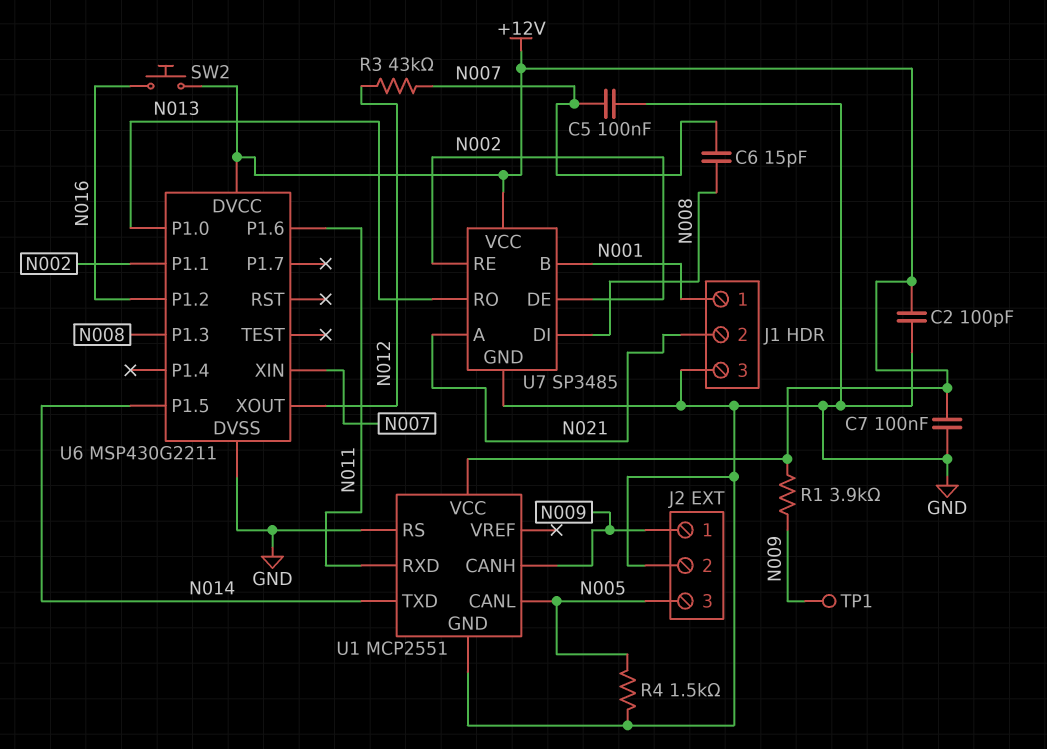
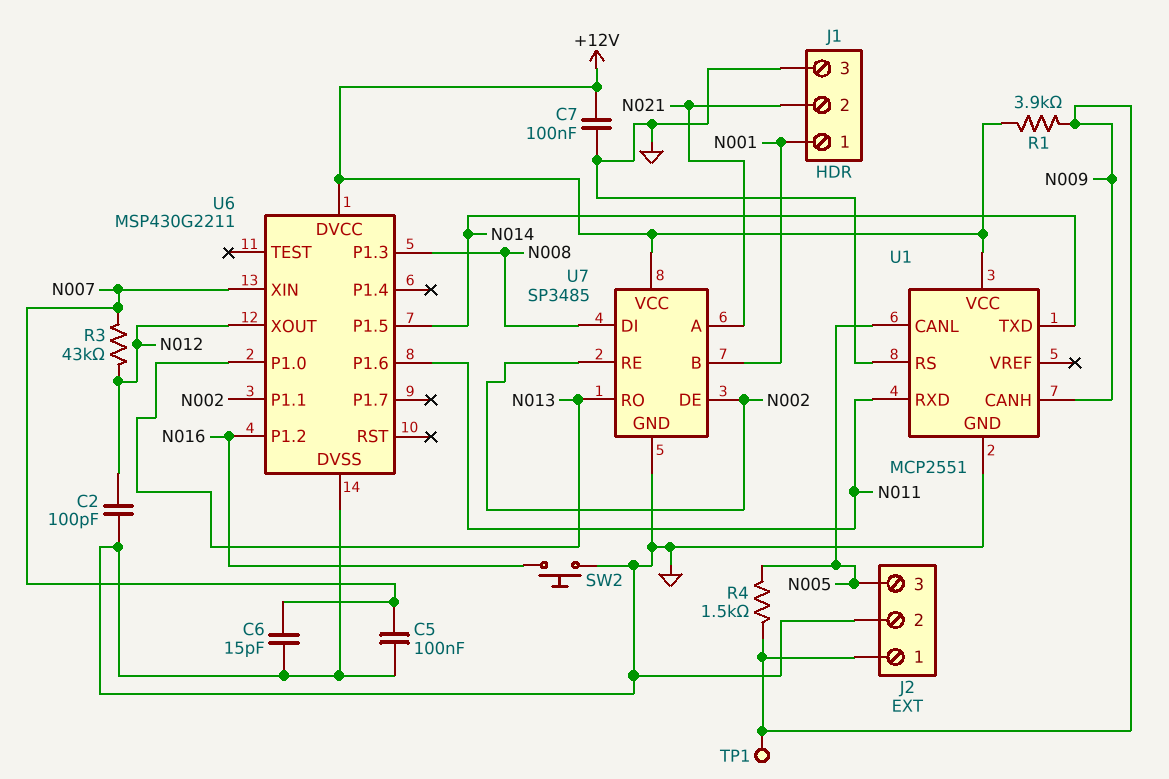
C2: 100pF (+12V, GND) -> 100pF (GND, N012)
C6: 15pF (N007, N008) -> 15pF (GND, N007)
R4: 1.5k (GND, N005) -> 1.5k (N005, N009)
SW2: button (+12V, N016) -> button (GND, N016)

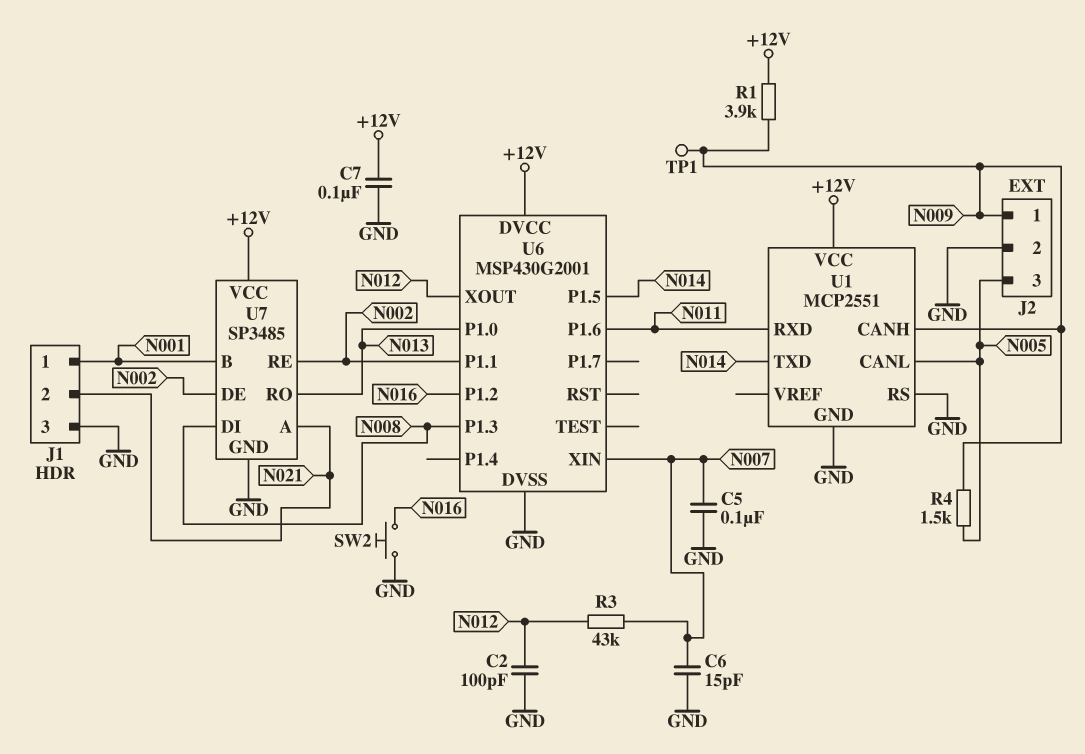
U6: MSP430G2211 -> MSP430G2001

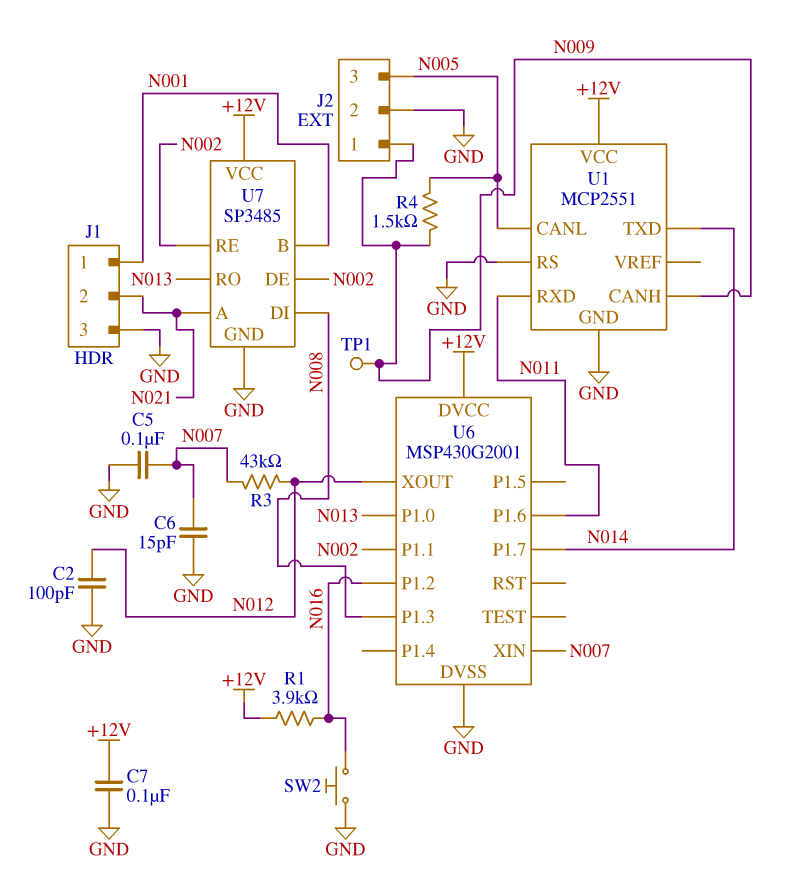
R1: 3.9k (+12V, N009) -> 3.9k (+12V, N016)
U6 pin P1.5: N014 -> none
U6 pin P1.7: none -> N014

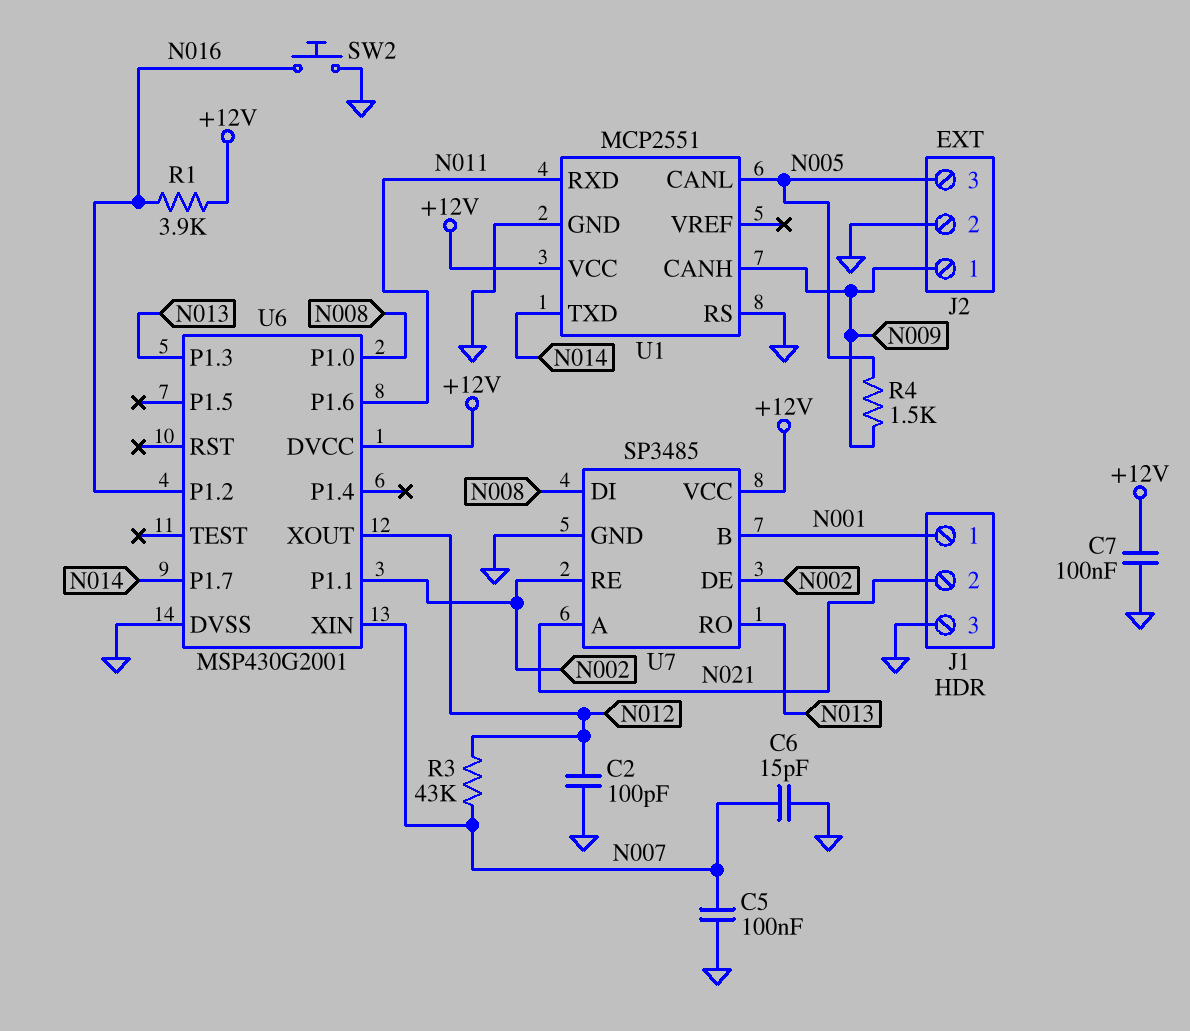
TP1: test point (N009) -> none
U6 pin P1.0: N013 -> N008
U6 pin P1.3: N008 -> N013

